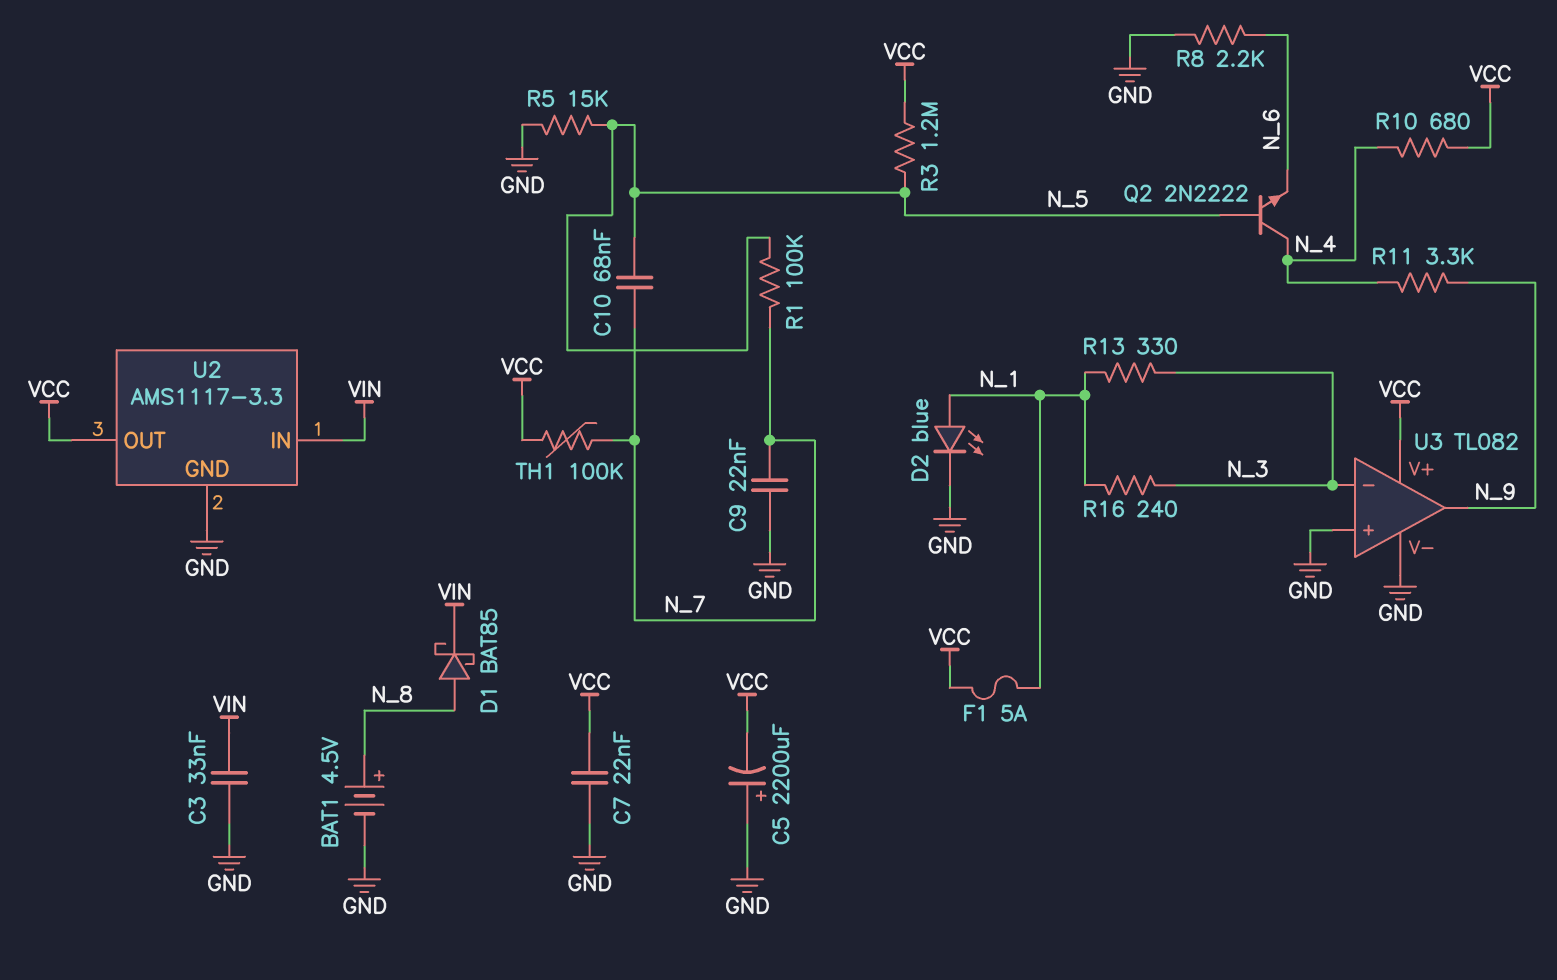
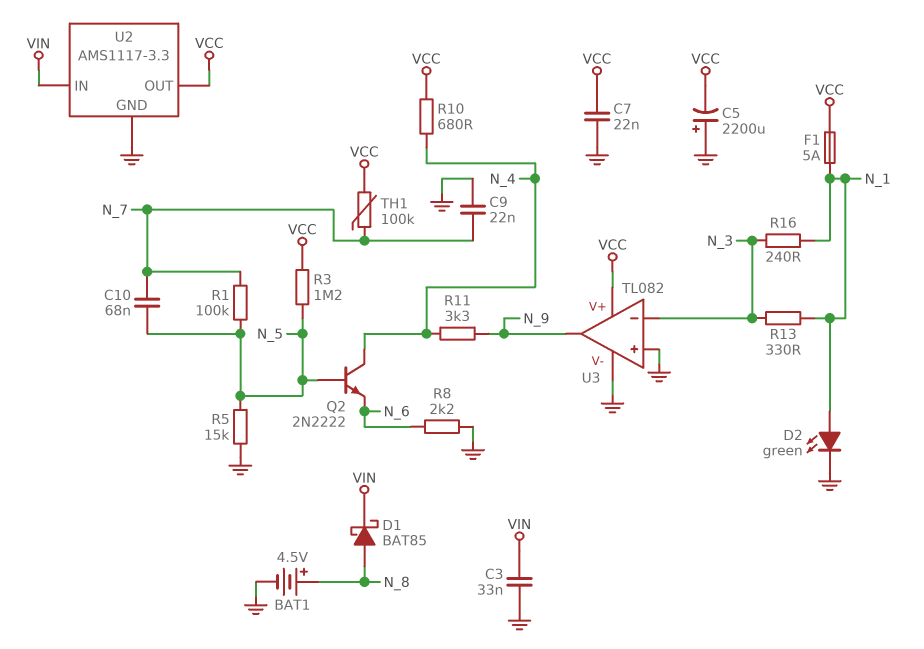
D2: LED blue (A N_1, K GND) -> LED green (A N_1, K GND)

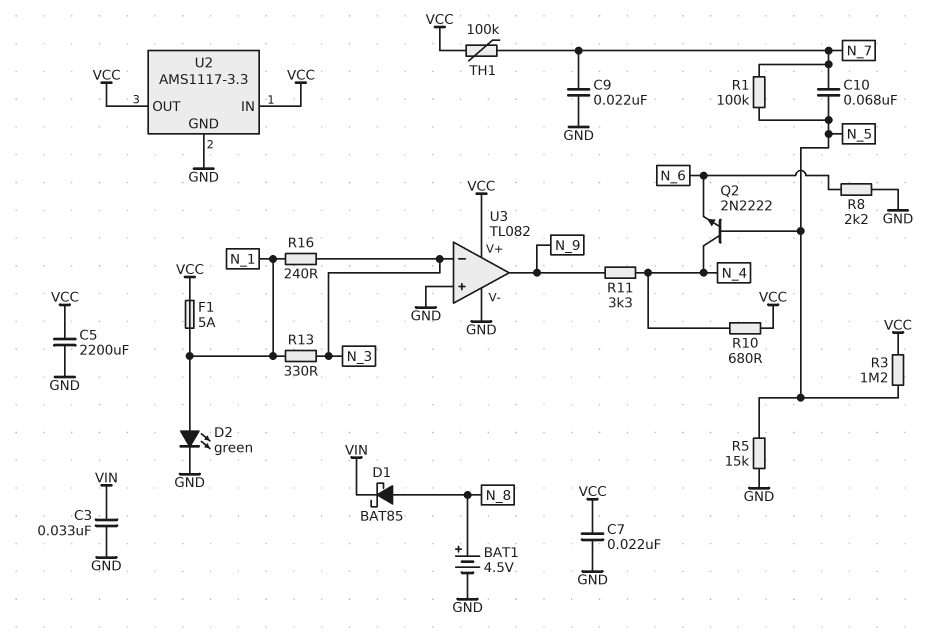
C5: 2200uF (plus GND, minus VCC) -> 2200uF (GND, VCC)
U2 pin IN: VIN -> VCC

